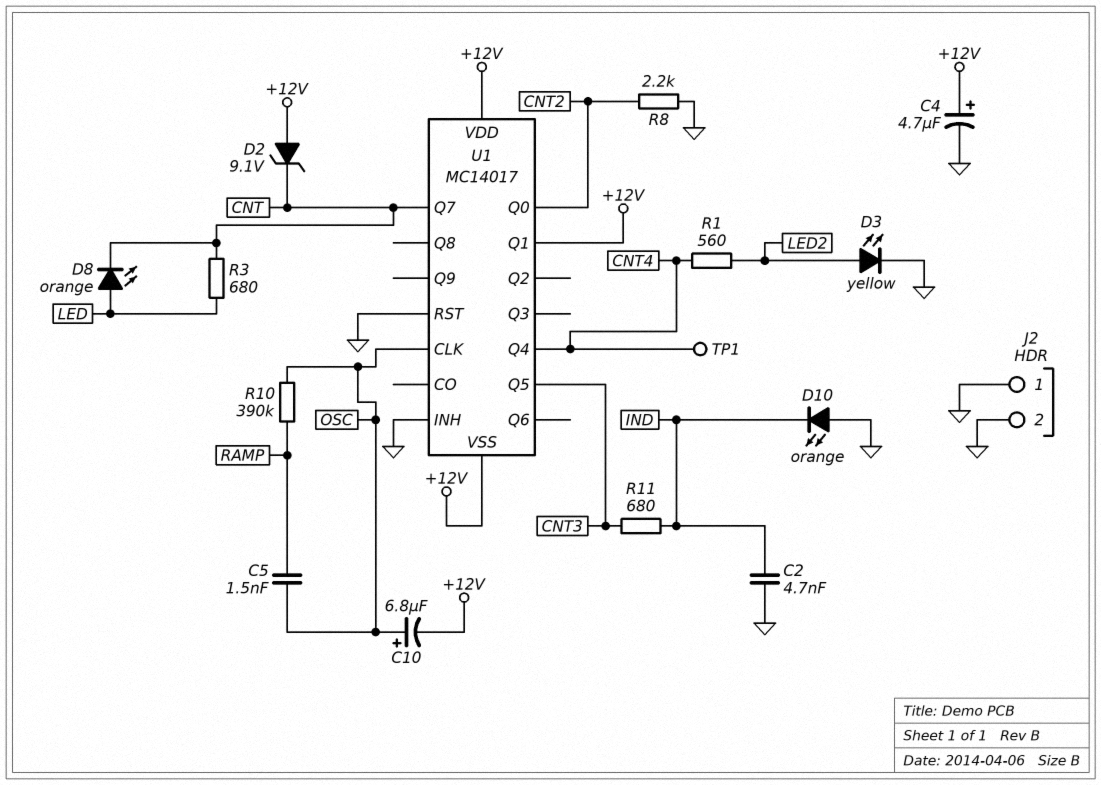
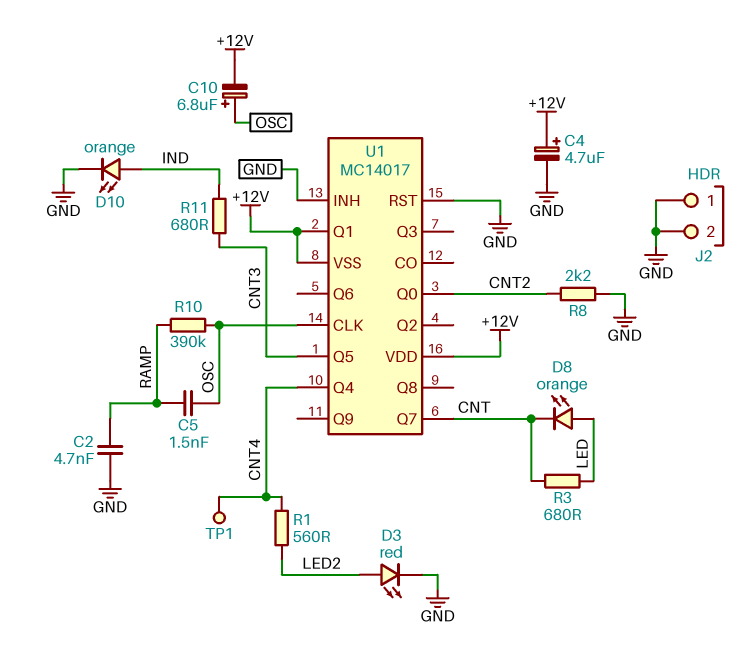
C2: 4.7nF (GND, IND) -> 4.7nF (GND, RAMP)
D2: zener 9.1V (A +12V, K CNT) -> none
D3: LED yellow (A LED2, K GND) -> LED red (A LED2, K GND)
D10: LED orange (A GND, K IND) -> LED orange (A IND, K GND)

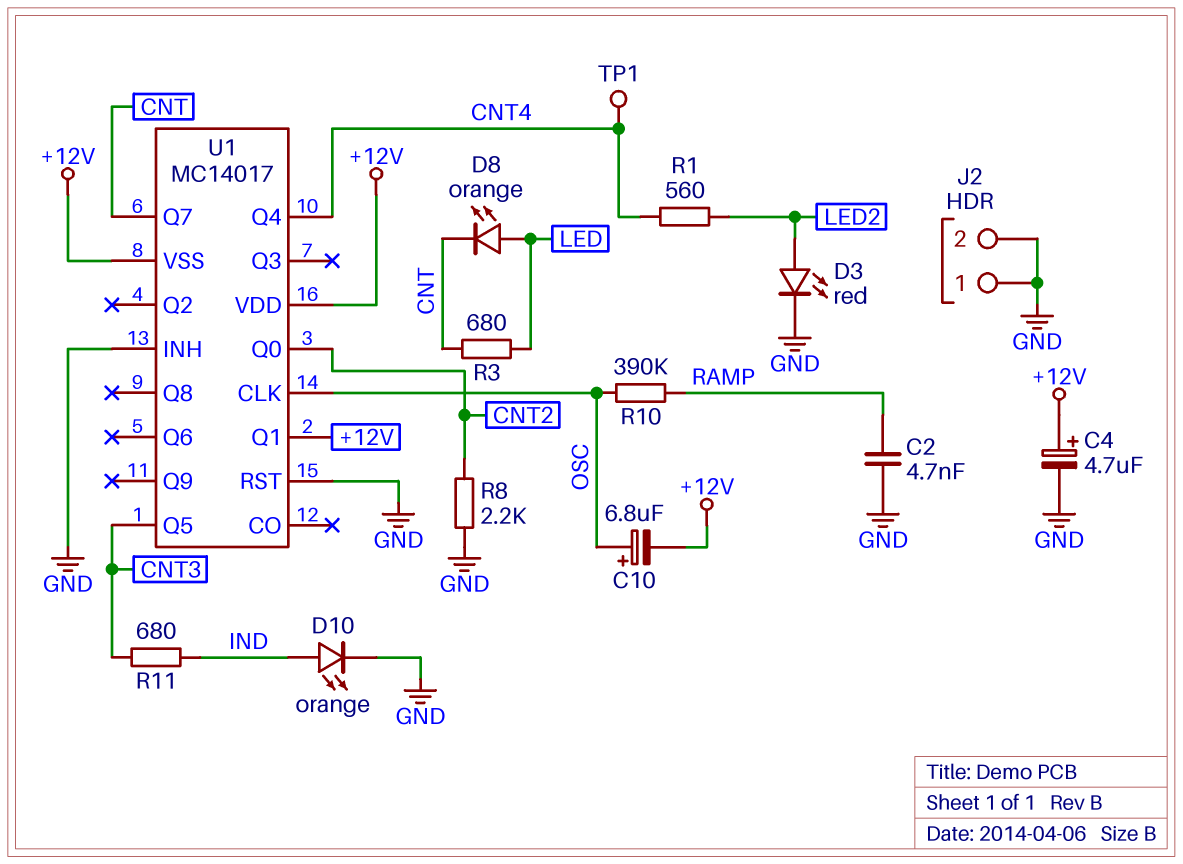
C5: 1.5nF (OSC, RAMP) -> none

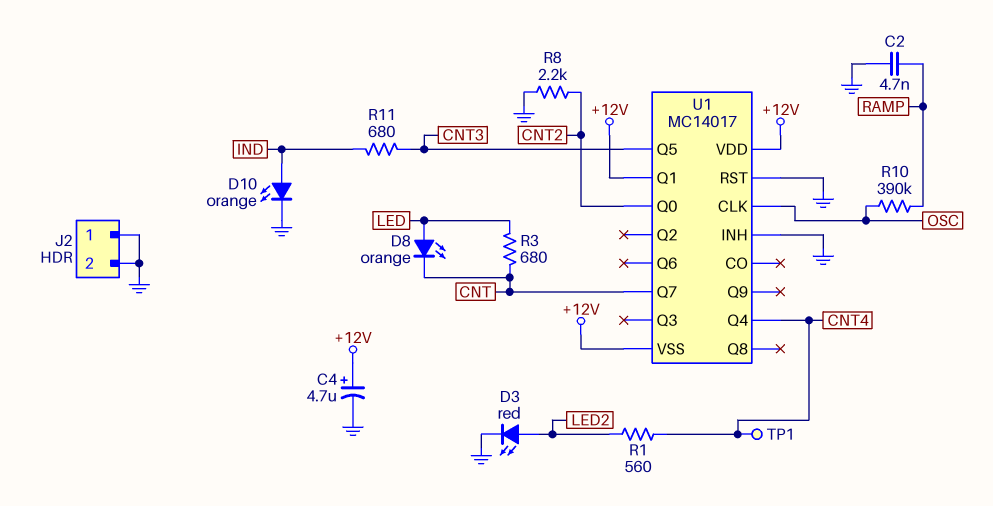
C10: 6.8uF (plus OSC, minus +12V) -> none

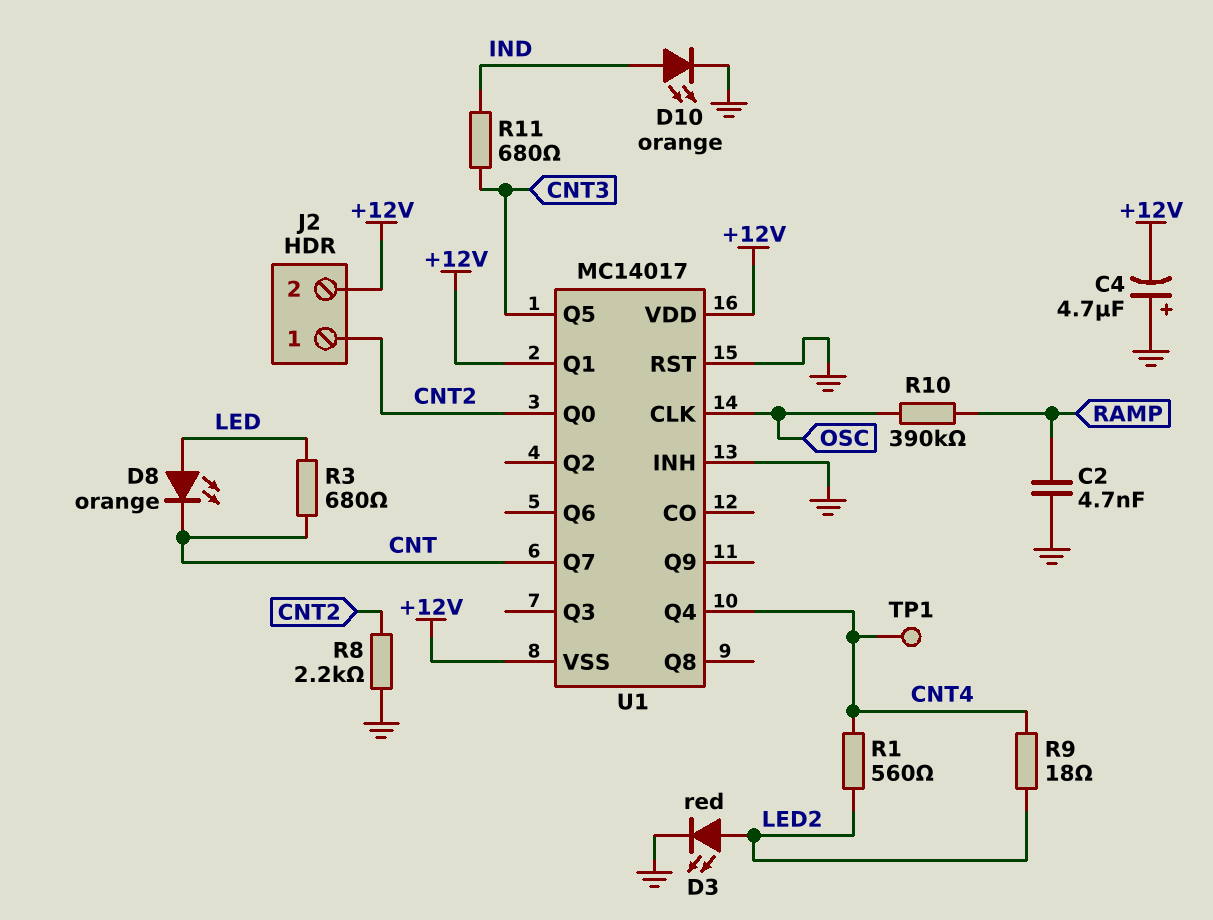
C4: 4.7uF (plus +12V, minus GND) -> 4.7uF (plus GND, minus +12V)
J2 pin 1: GND -> CNT2
J2 pin 2: GND -> +12V
R9: none -> 18 (CNT4, LED2)

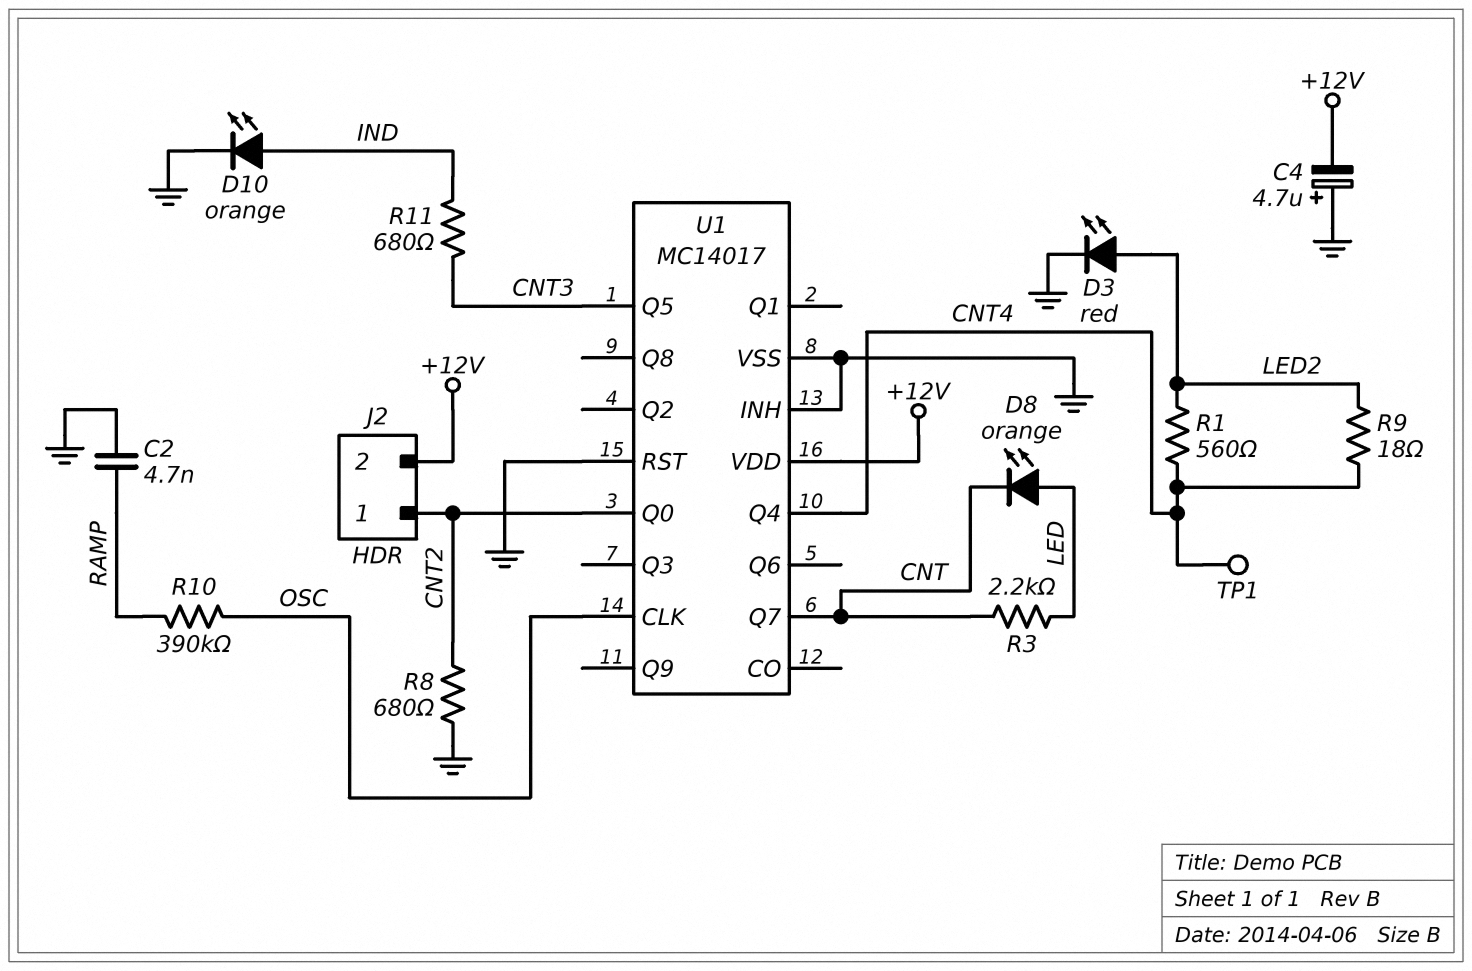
R3: 680 (CNT, LED) -> 2.2k (CNT, LED)
R8: 2.2k (CNT2, GND) -> 680 (CNT2, GND)
U1 pin Q1: +12V -> none
U1 pin VSS: +12V -> GND

